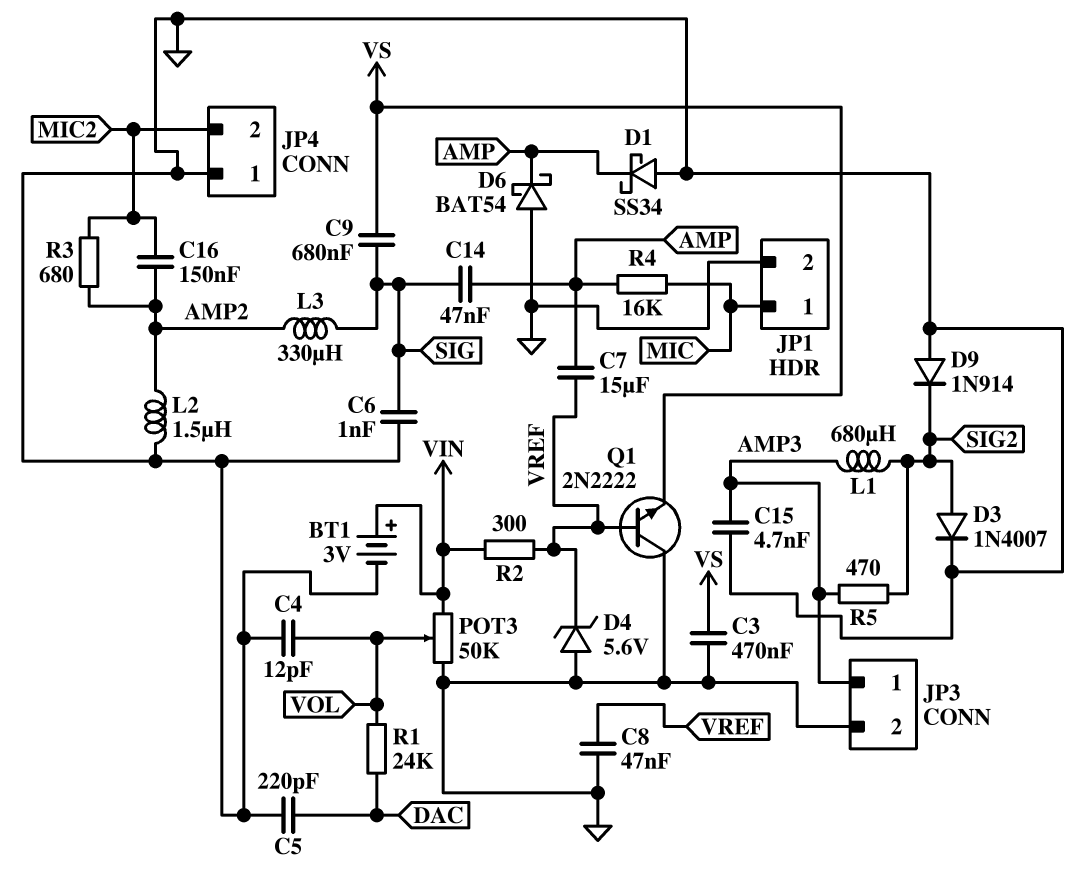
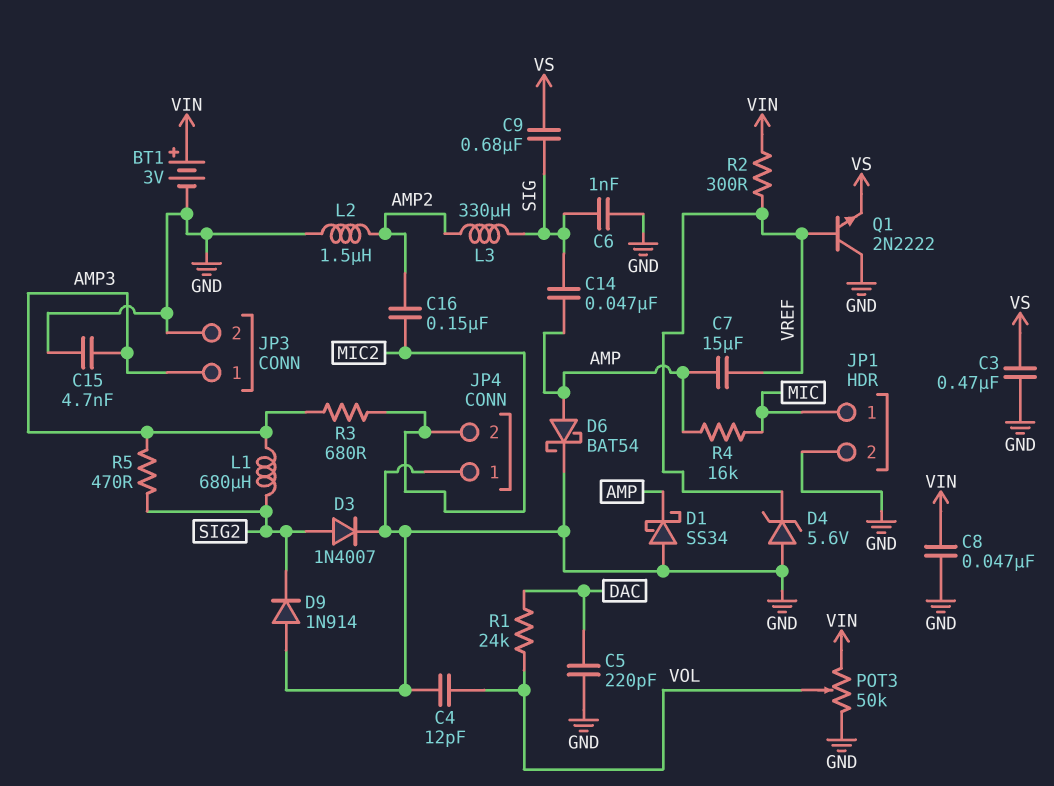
C8: 47nF (GND, VREF) -> 47nF (GND, VIN)
D6: schottky BAT54 (A GND, K AMP) -> schottky BAT54 (A AMP, K GND)
R3: 680 (AMP2, MIC2) -> 680 (AMP3, MIC2)

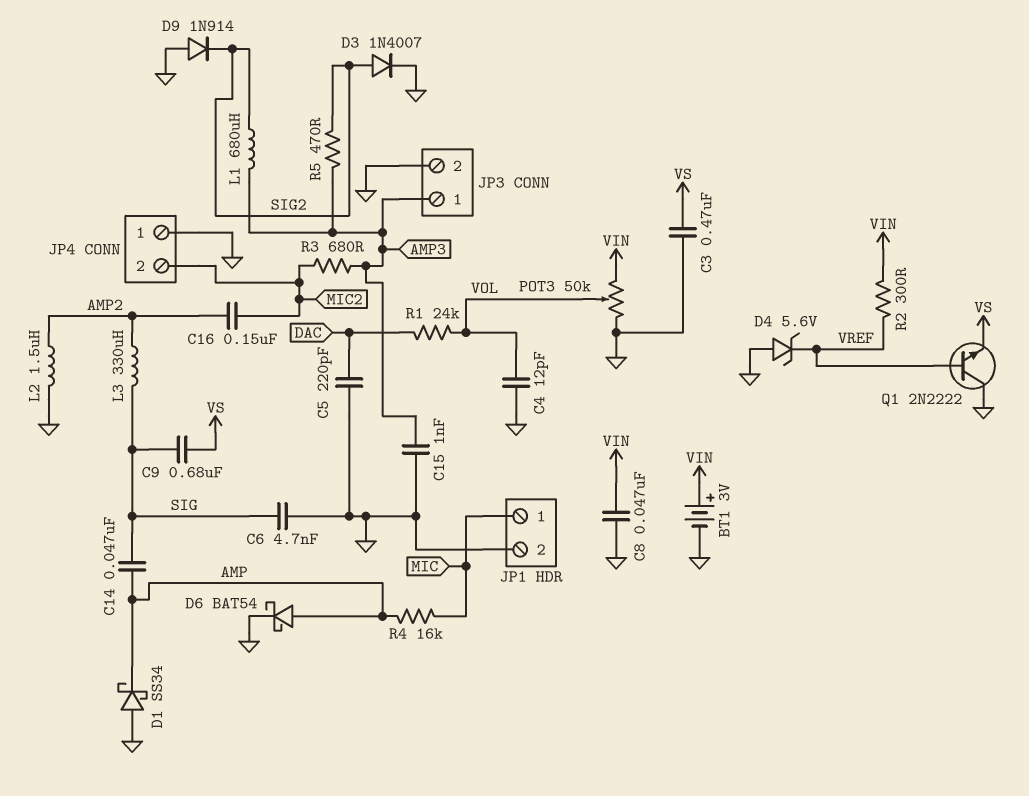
C6: 1nF (GND, SIG) -> 4.7nF (GND, SIG)
C7: 15uF (AMP, VREF) -> none
C15: 4.7nF (AMP3, GND) -> 1nF (AMP3, GND)

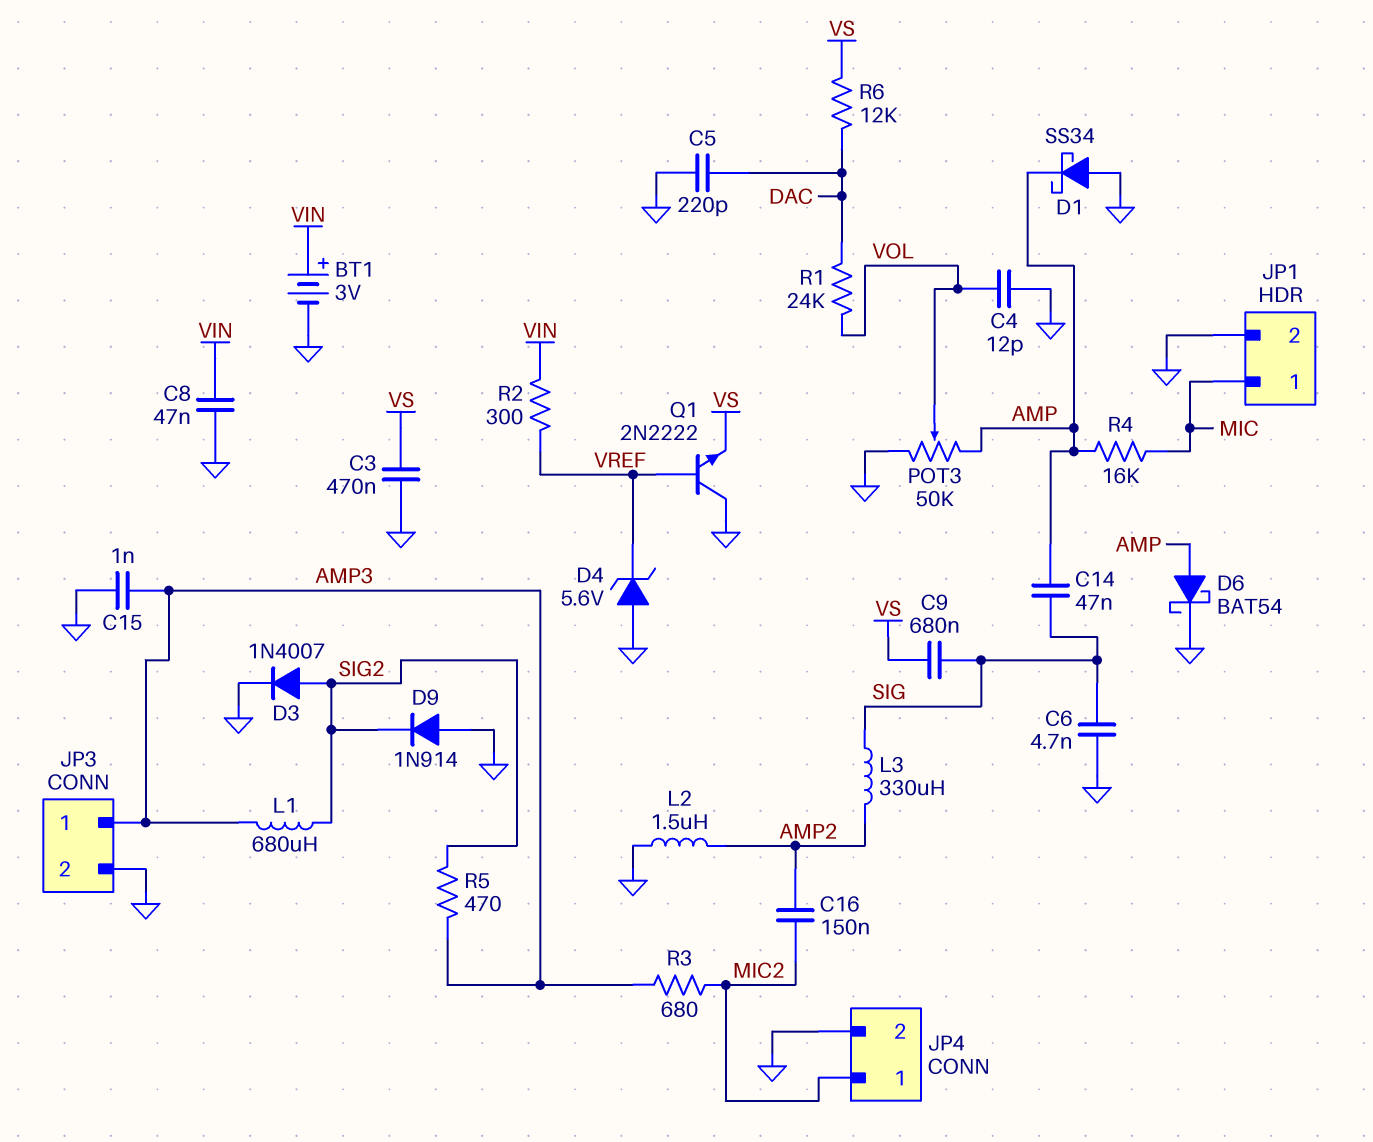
JP4 pin 1: GND -> MIC2
JP4 pin 2: MIC2 -> GND
POT3: 50k (GND, VIN, wiper VOL) -> 50k (AMP, GND, wiper VOL)
R6: none -> 12k (DAC, VS)

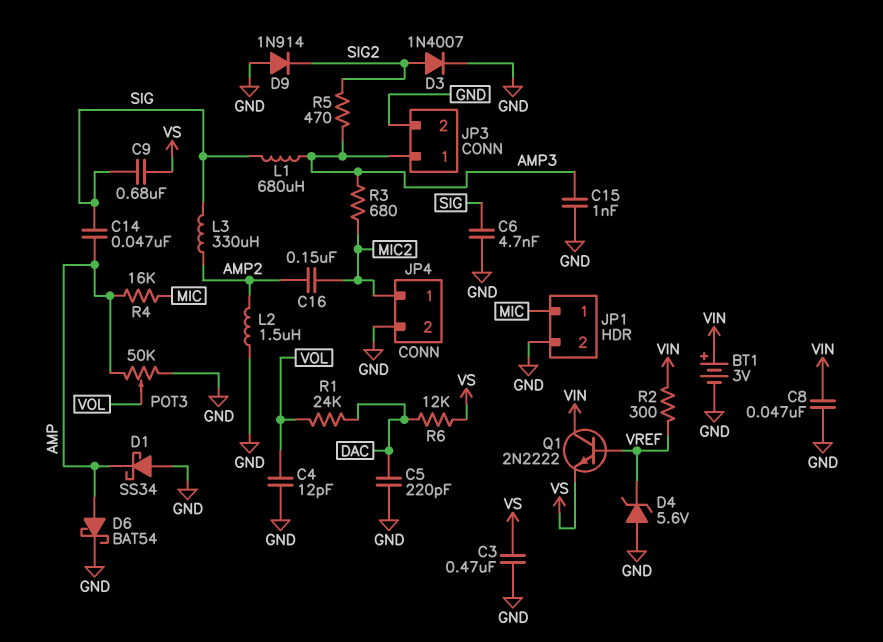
L1: 680uH (AMP3, SIG2) -> 680uH (AMP3, SIG)
Q1: NPN 2N2222 (B VREF, C GND, E VS) -> NPN 2N2222 (B VREF, C VIN, E VS)

